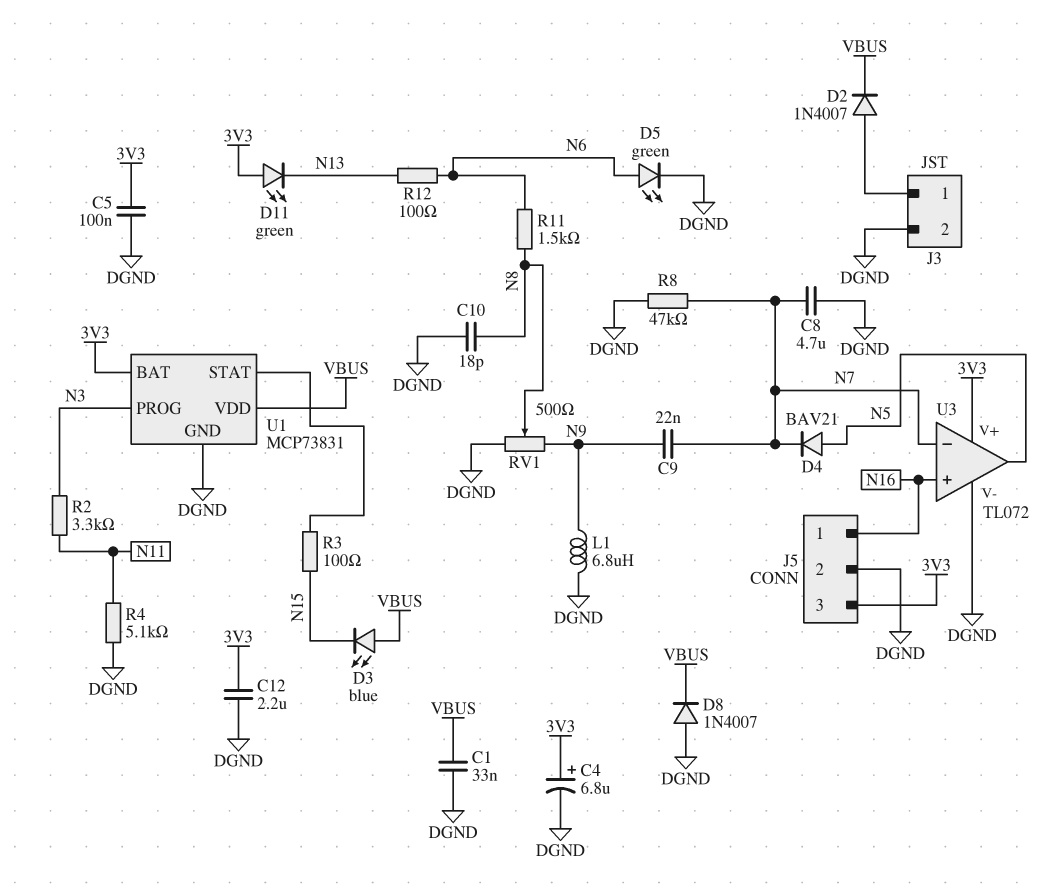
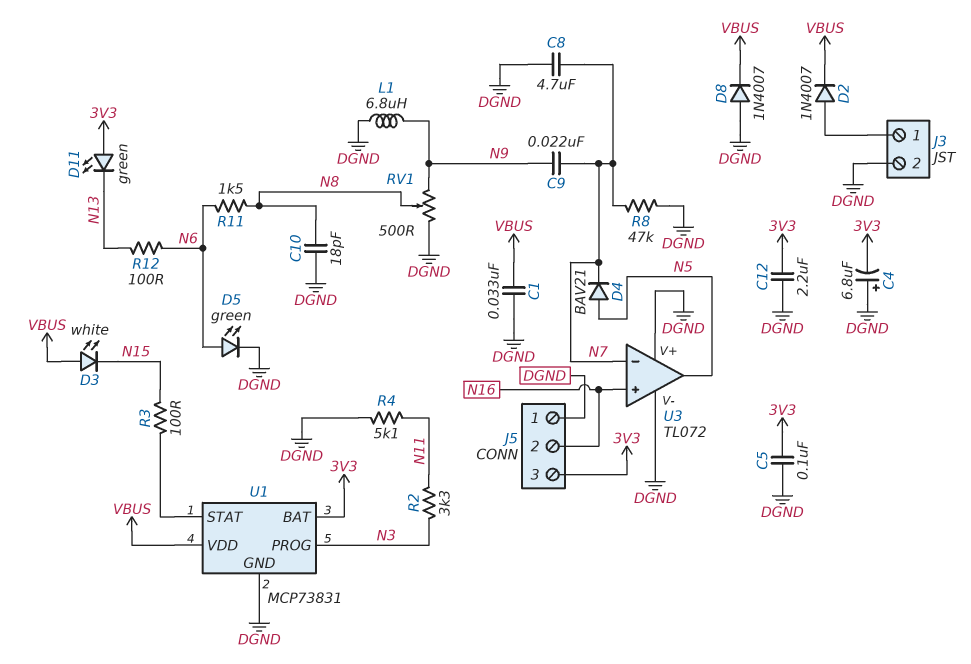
C4: 6.8uF (plus 3V3, minus DGND) -> 6.8uF (plus DGND, minus 3V3)
D3: LED blue (A VBUS, K N15) -> LED white (A VBUS, K N15)
J5 pin 1: N16 -> DGND
J5 pin 2: DGND -> N16
U3 pin V+: 3V3 -> DGND

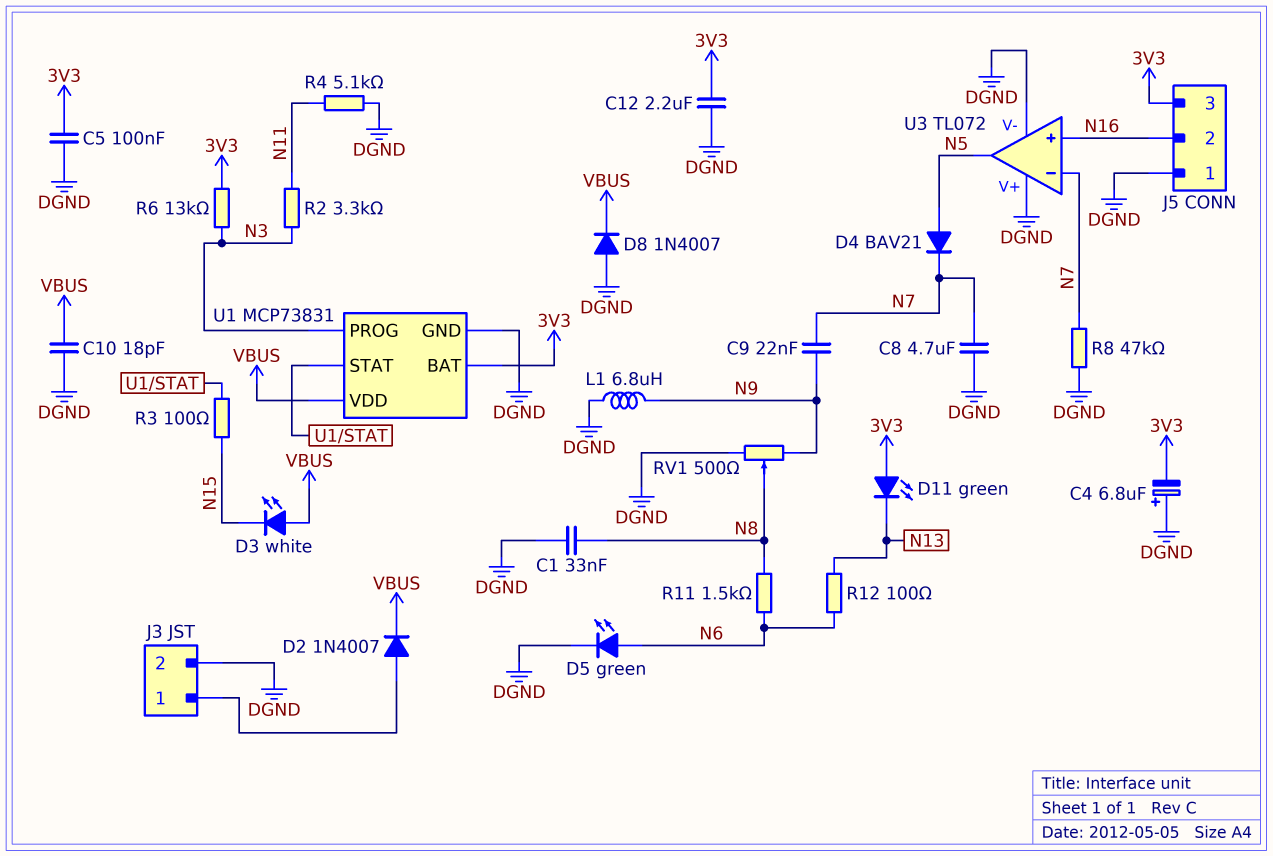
C1: 33nF (DGND, VBUS) -> 33nF (DGND, N8)
C10: 18pF (DGND, N8) -> 18pF (DGND, VBUS)
R6: none -> 13k (3V3, N3)

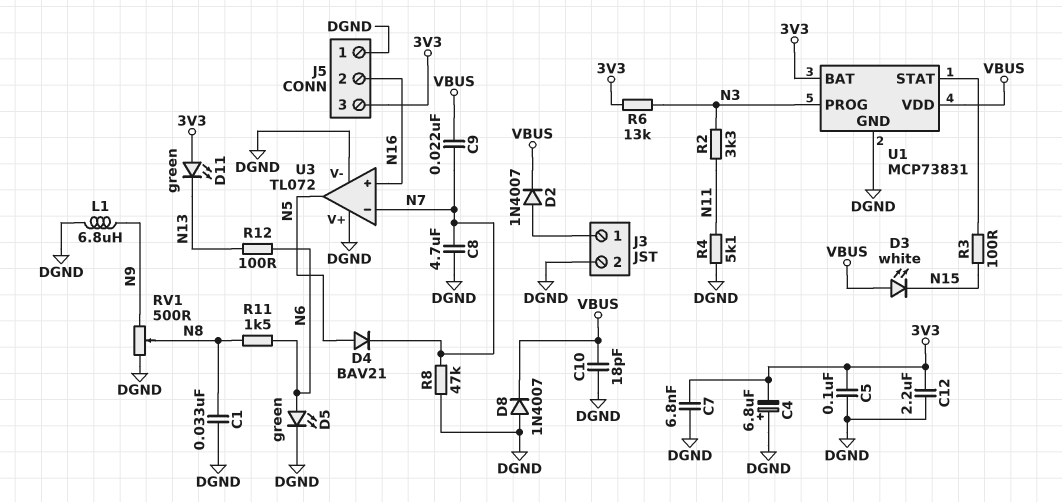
C7: none -> 6.8nF (3V3, DGND)
C9: 22nF (N7, N9) -> 22nF (N7, VBUS)

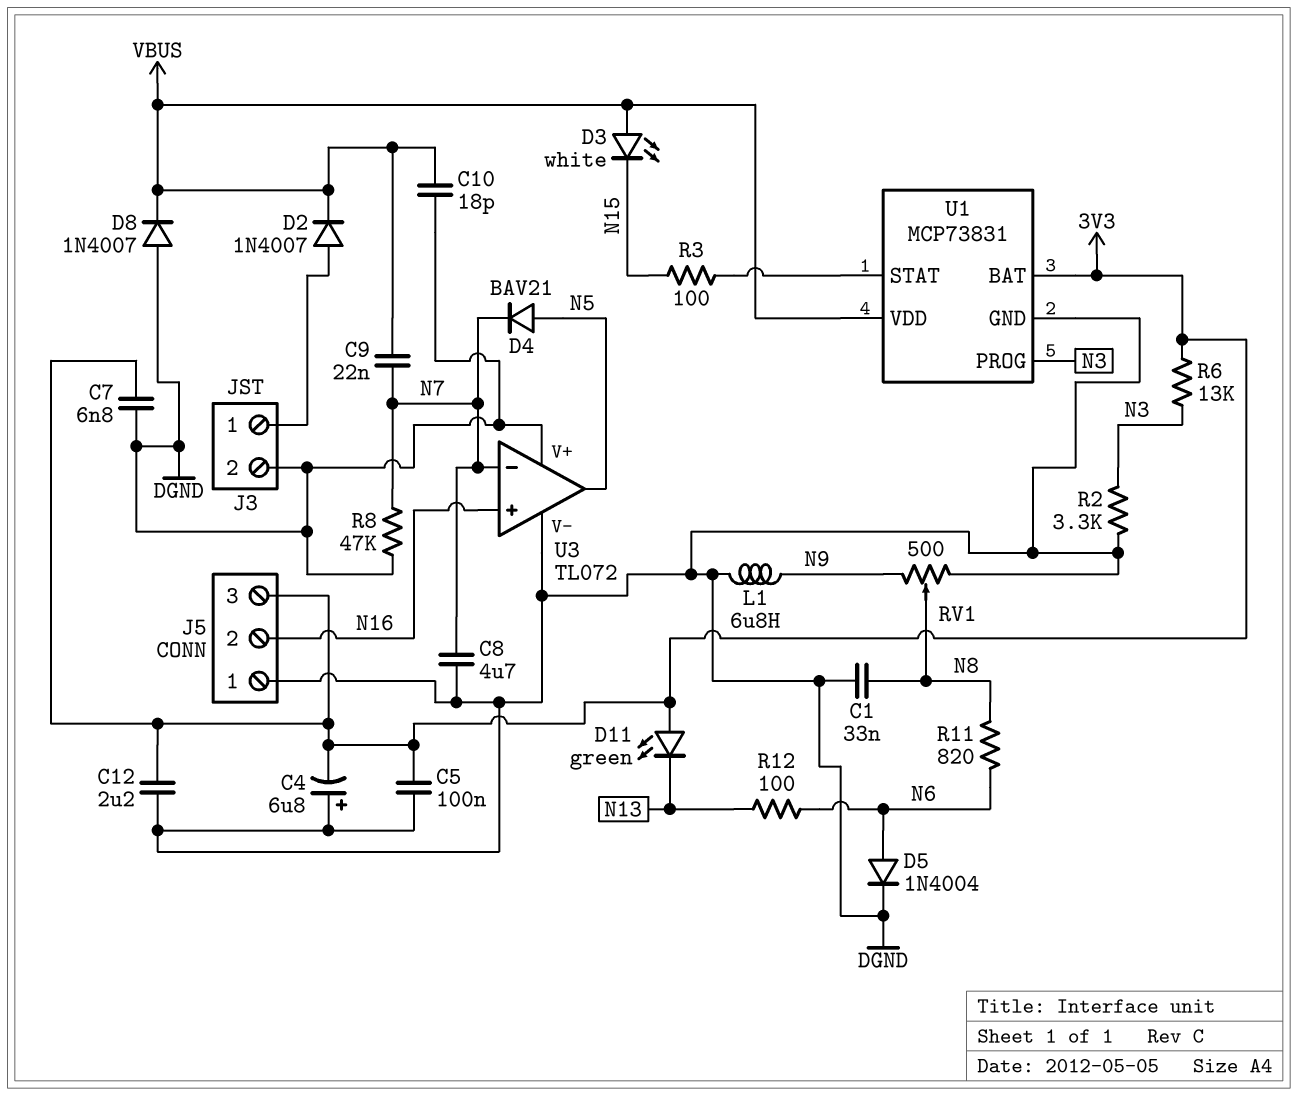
D5: LED green (A N6, K DGND) -> diode 1N4004 (A N6, K DGND)
R2: 3.3k (N3, N11) -> 3.3k (DGND, N3)
R4: 5.1k (DGND, N11) -> none
R11: 1.5k (N6, N8) -> 820 (N6, N8)

